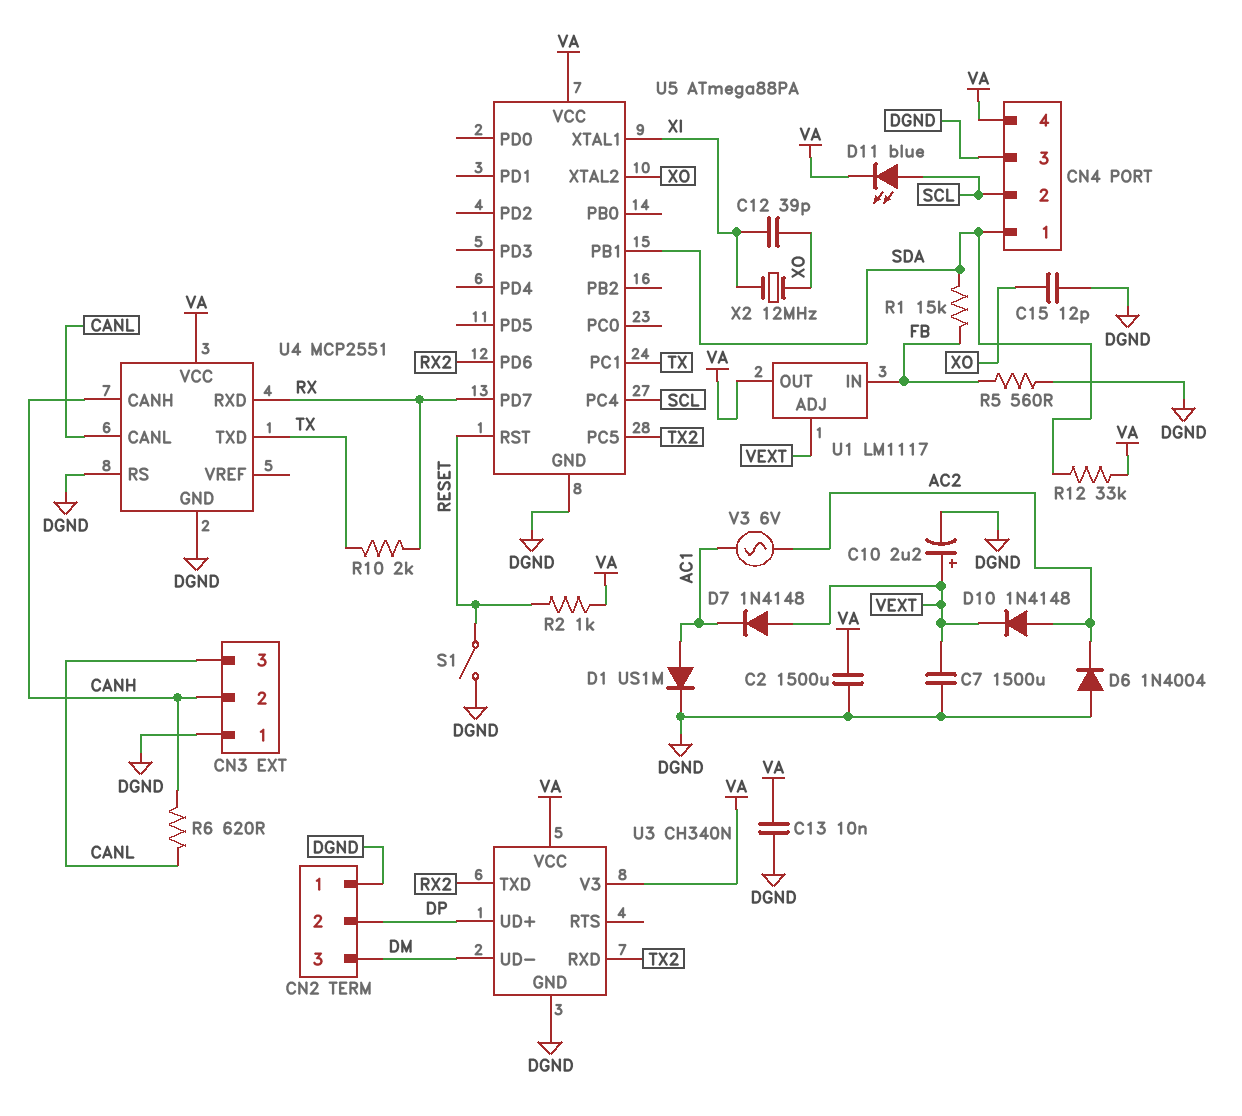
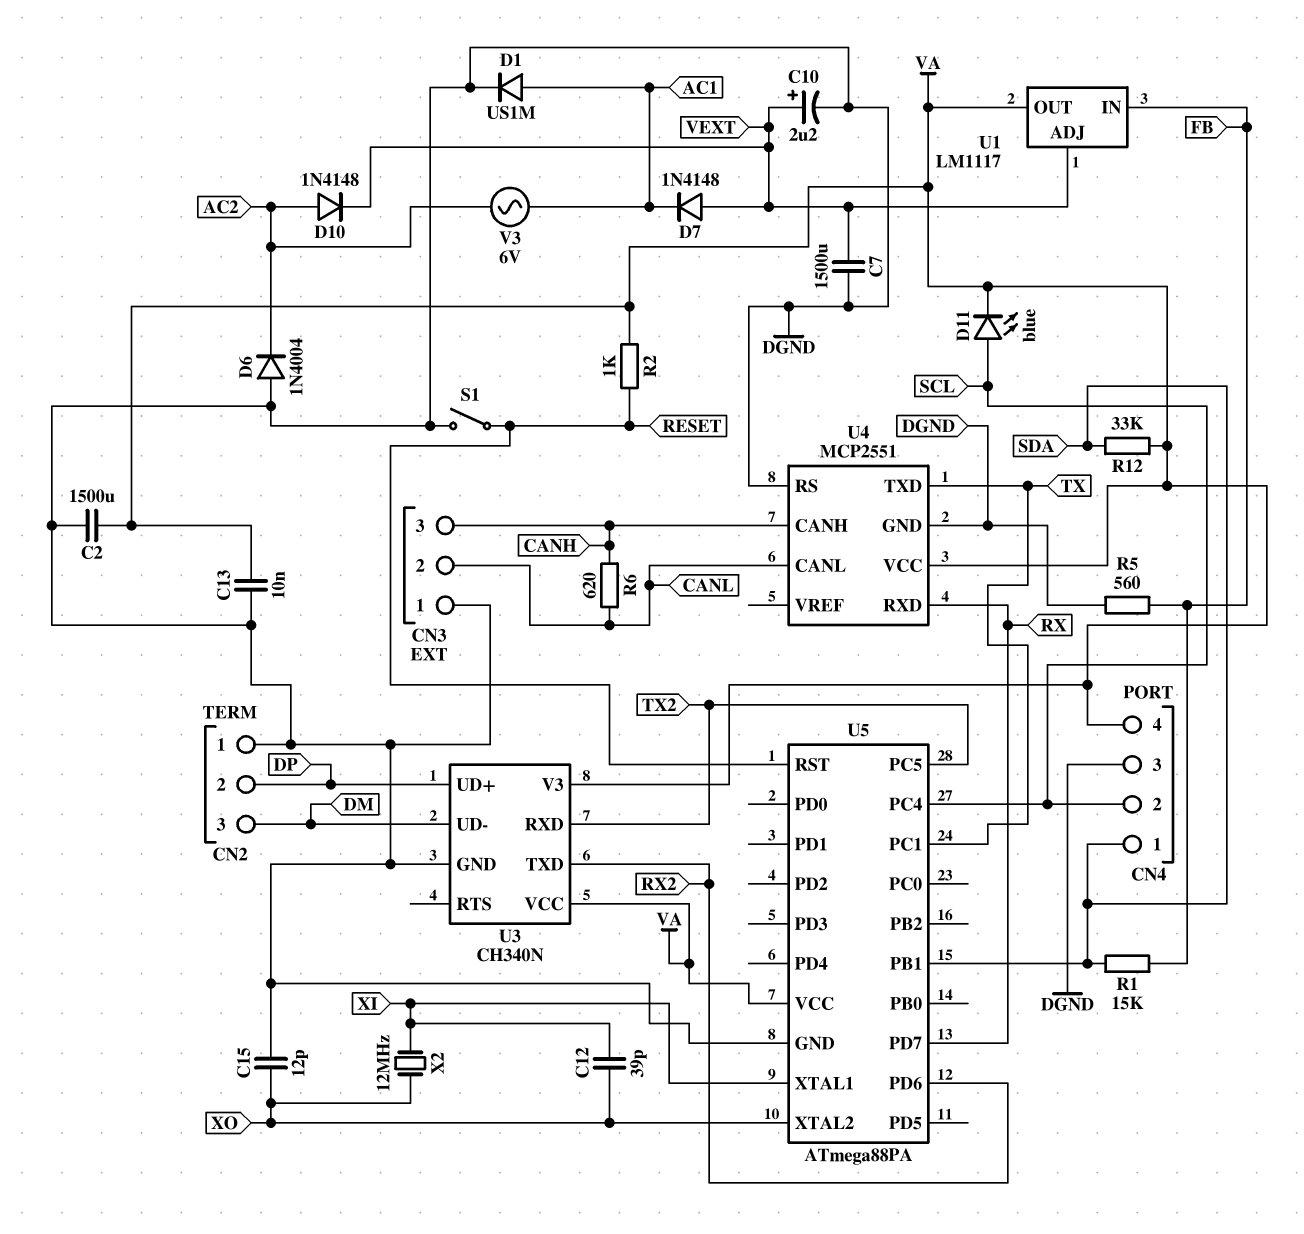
CN3 pin 2: CANH -> CANL
CN3 pin 3: CANL -> CANH
R10: 2k (RX, TX) -> none

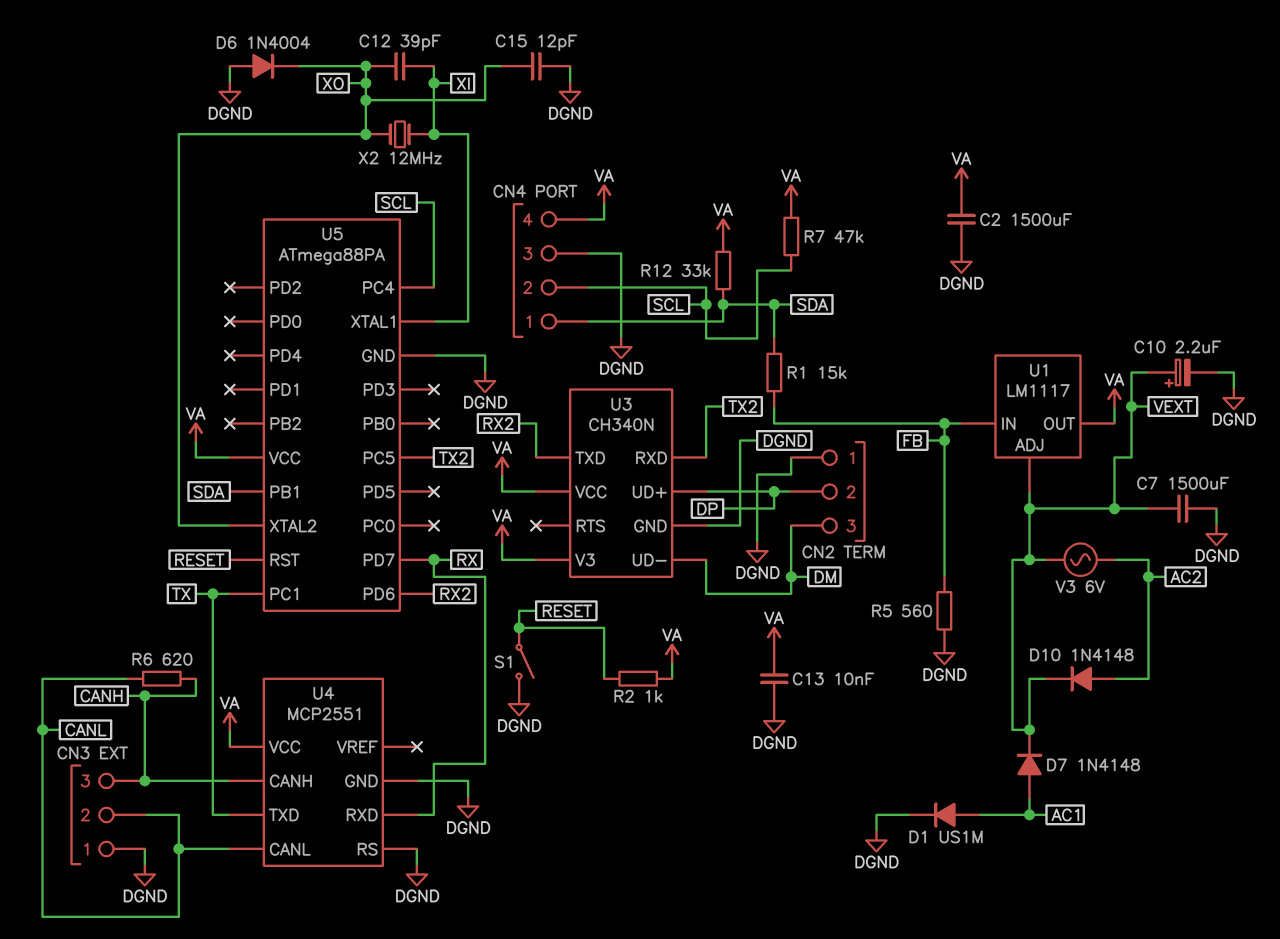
D6: diode 1N4004 (A DGND, K AC2) -> diode 1N4004 (A DGND, K XO)
D7: diode 1N4148 (A VEXT, K AC1) -> diode 1N4148 (A AC1, K VEXT)
D11: LED blue (A SCL, K VA) -> none
R7: none -> 47k (SCL, VA)
V3: AC 6V (AC1, AC2) -> AC 6V (AC2, VEXT)

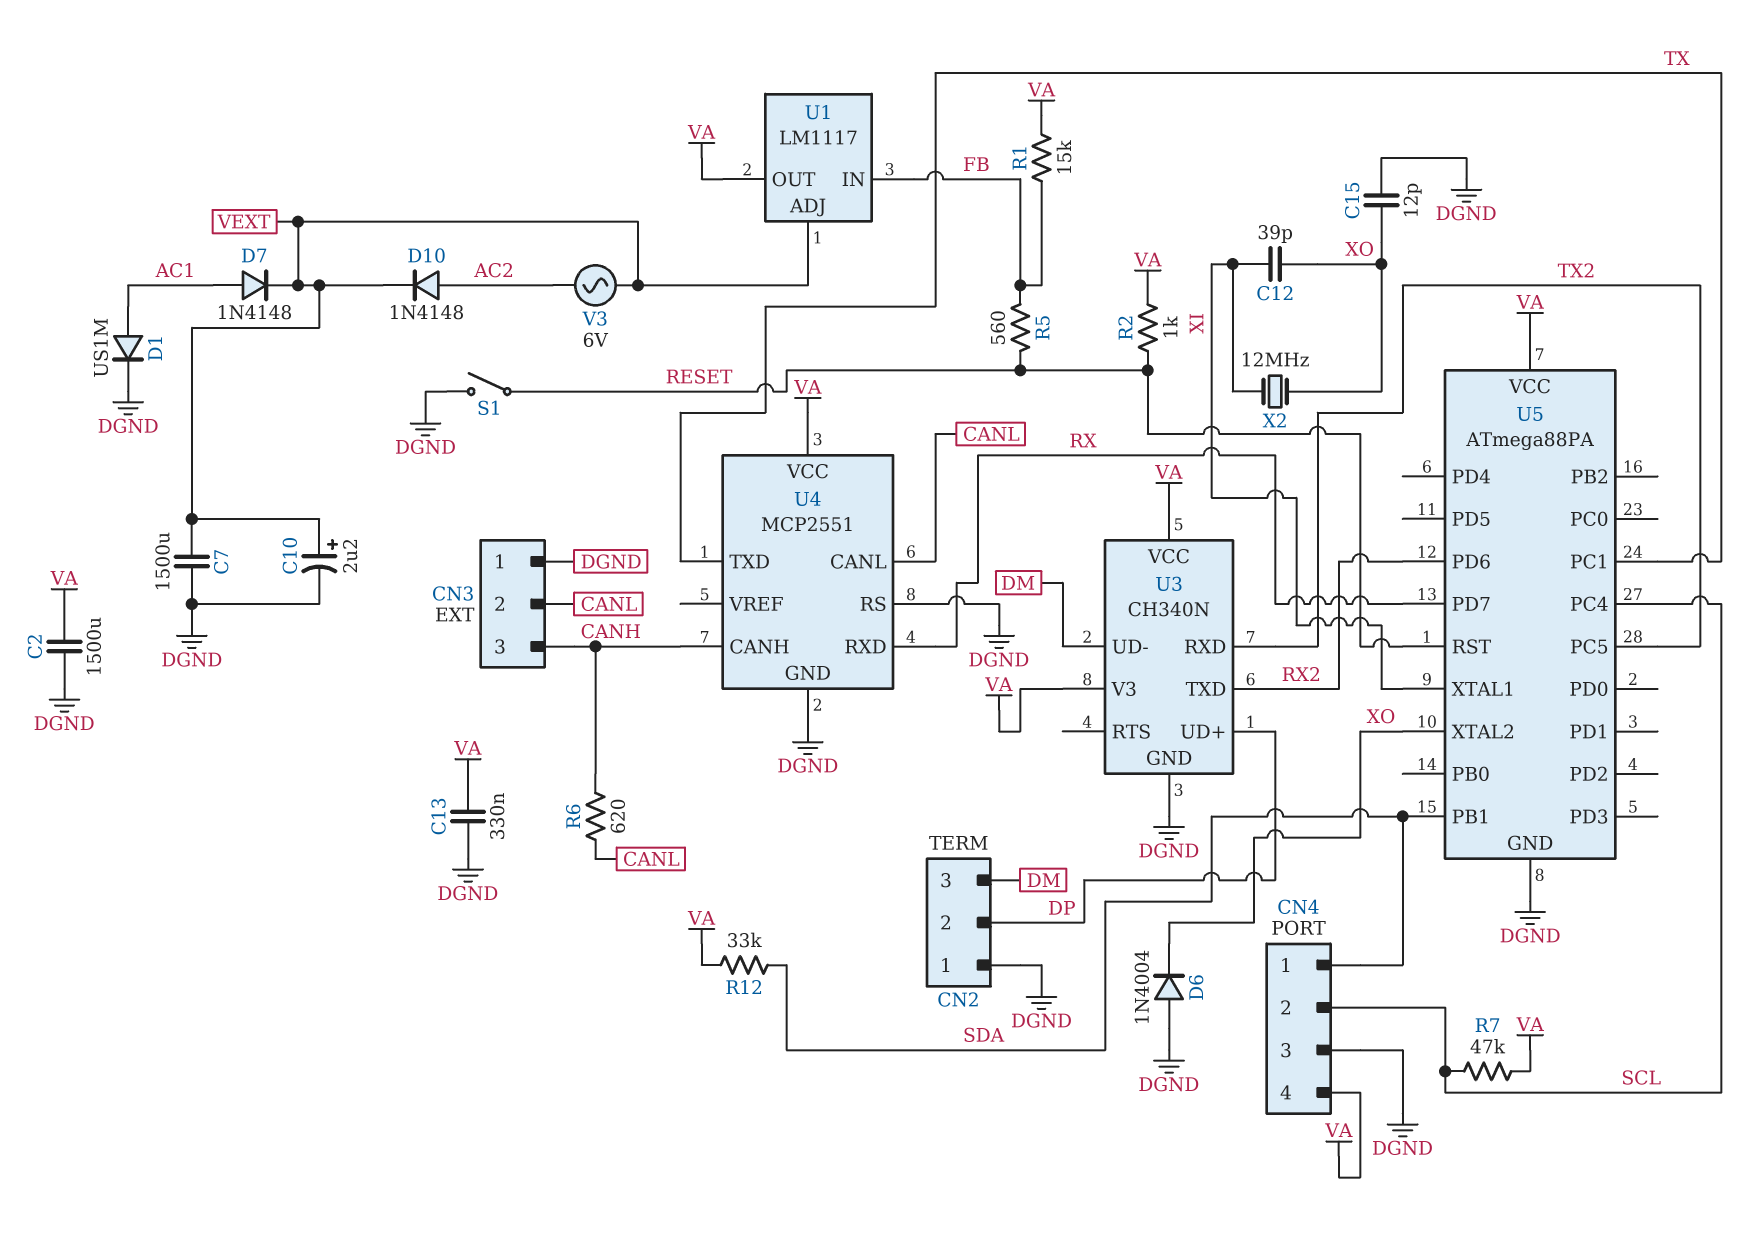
C13: 10nF (DGND, VA) -> 330nF (DGND, VA)
R1: 15k (FB, SDA) -> 15k (FB, VA)
R5: 560 (DGND, FB) -> 560 (FB, RESET)

